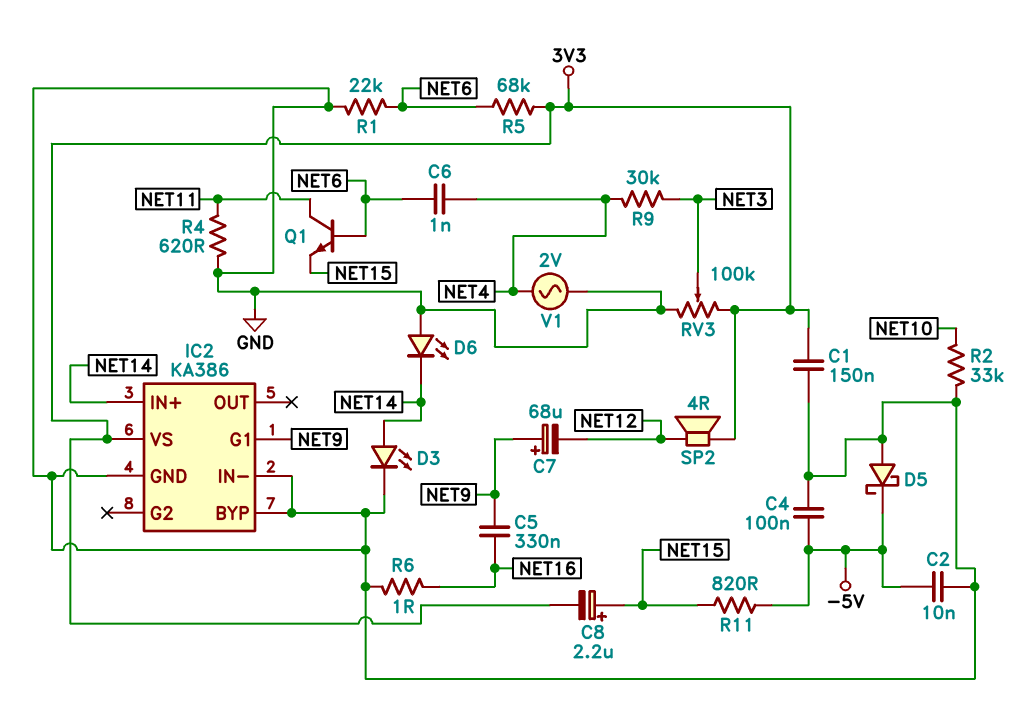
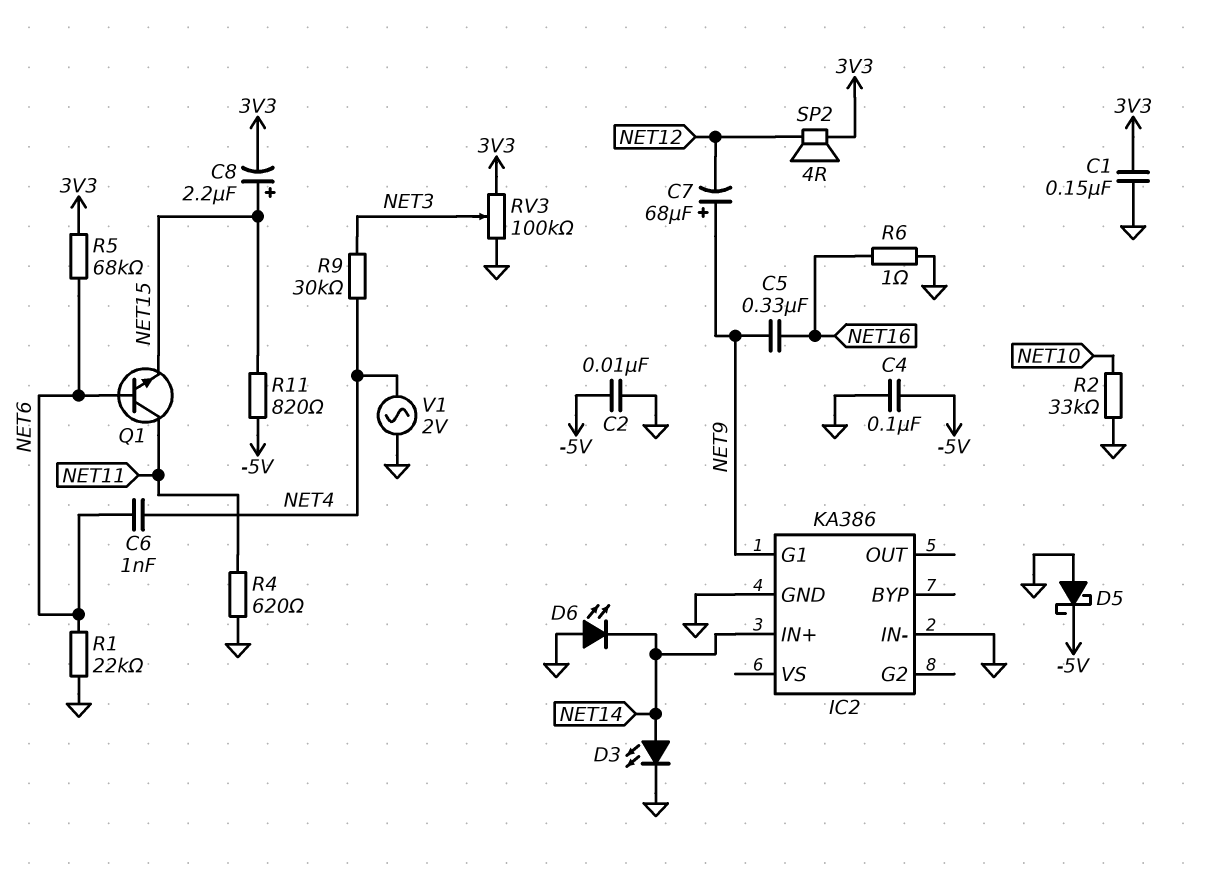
IC2 pin BYP: GND -> none
IC2 pin VS: 3V3 -> none

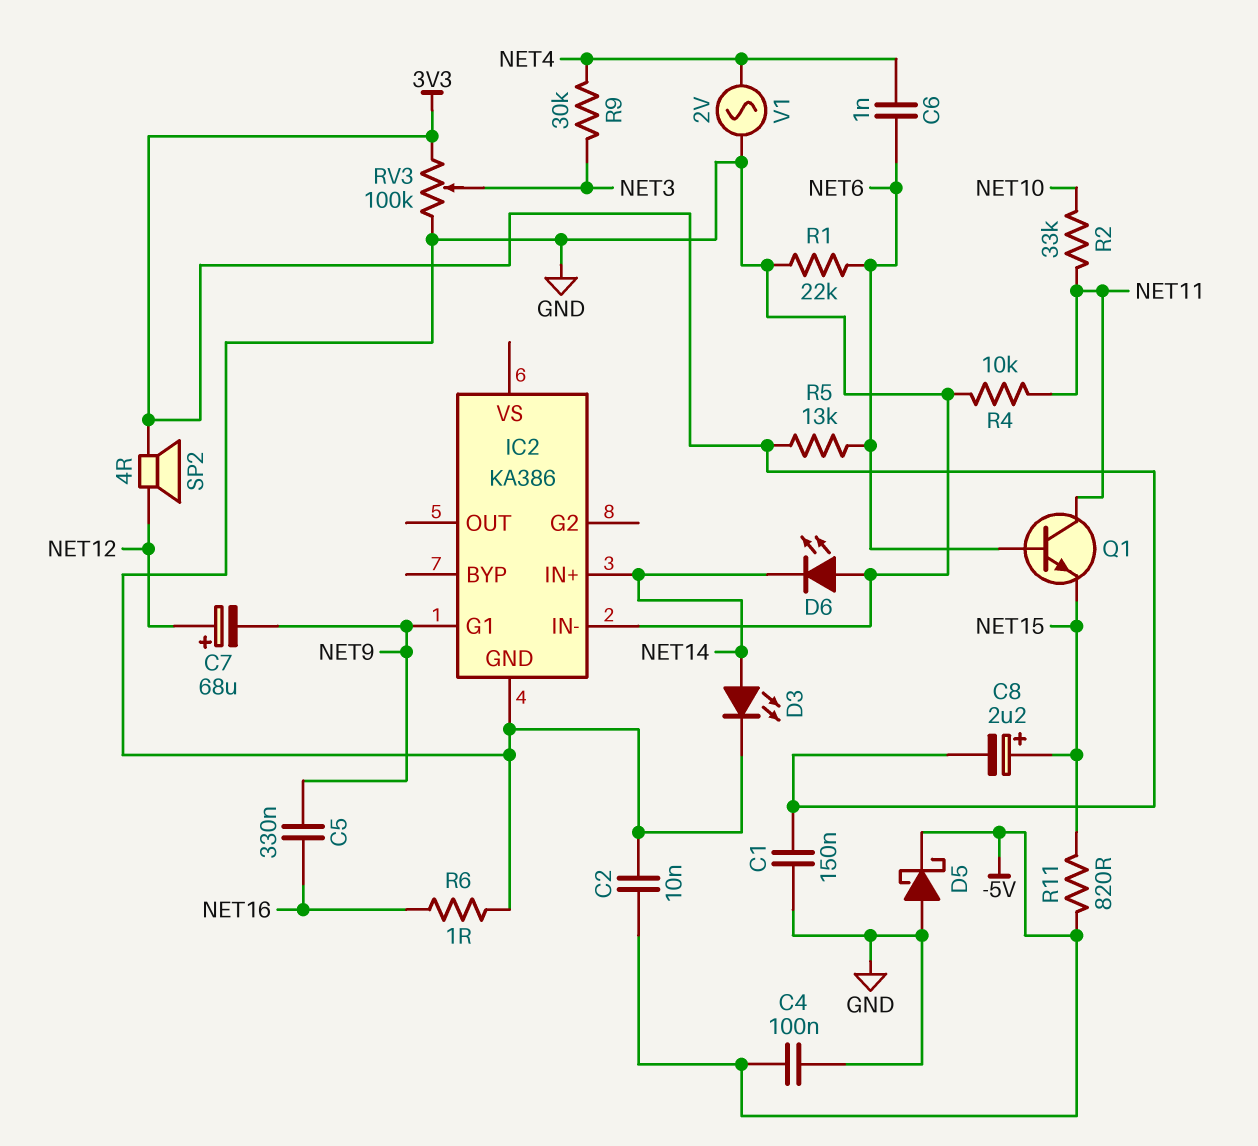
C7: 68uF (plus NET9, minus NET12) -> 68uF (plus NET12, minus NET9)
R2: 33k (GND, NET10) -> 33k (NET10, NET11)
R4: 620 (GND, NET11) -> 10k (GND, NET11)
R5: 68k (3V3, NET6) -> 13k (3V3, NET6)

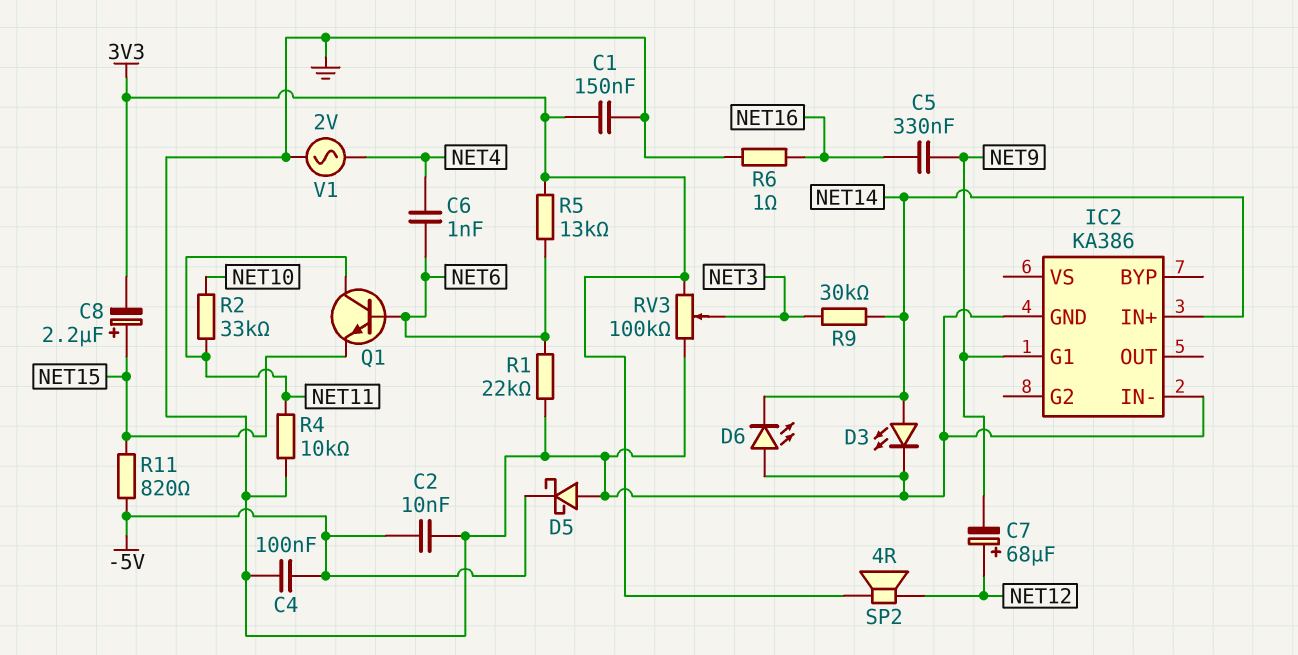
R9: 30k (NET3, NET4) -> 30k (NET3, NET14)

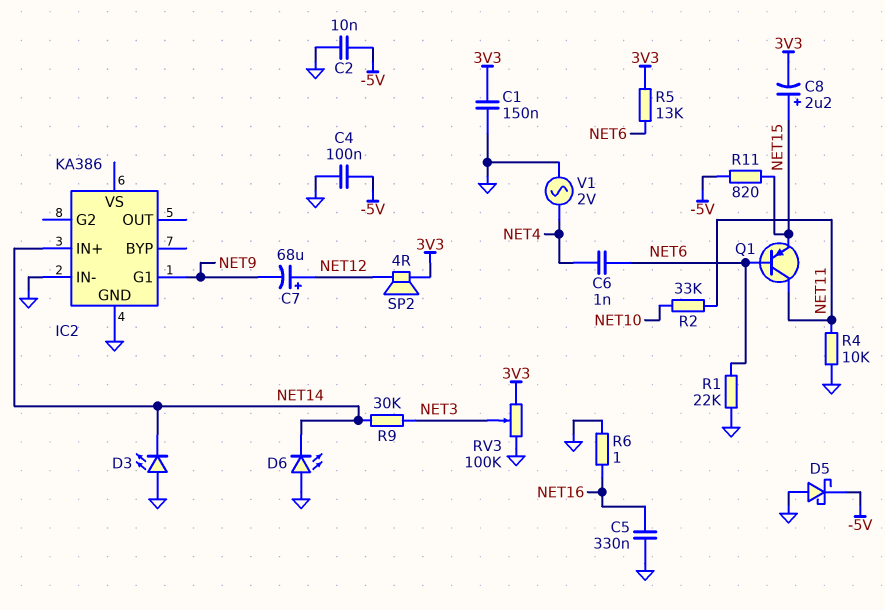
C5: 330nF (NET9, NET16) -> 330nF (GND, NET16)
D3: LED (A NET14, K GND) -> LED (A GND, K NET14)
Q1: NPN (B NET6, C NET11, E NET15) -> PNP (B NET6, C NET11, E NET15)

